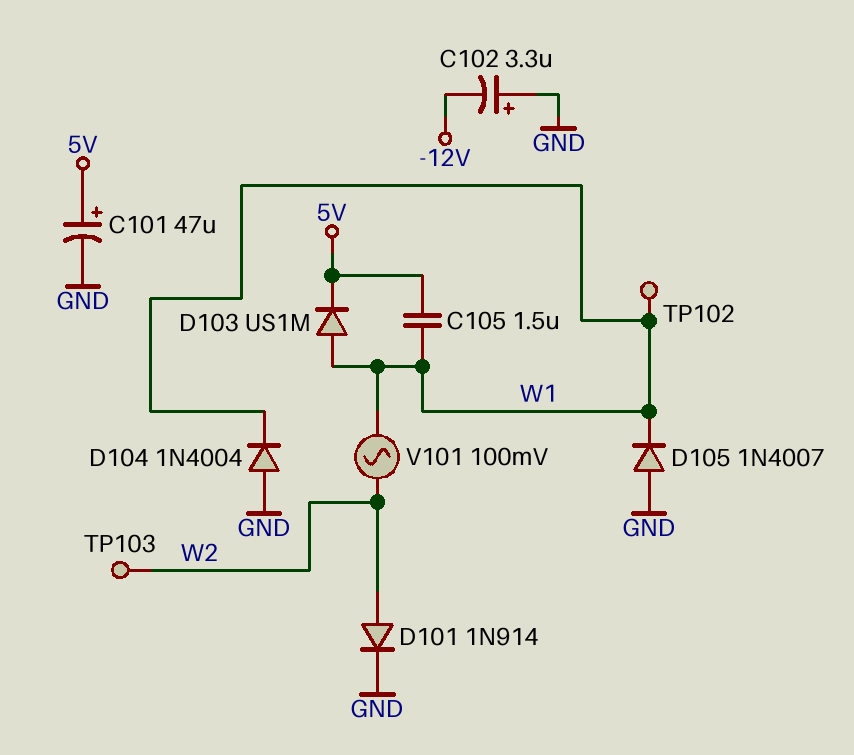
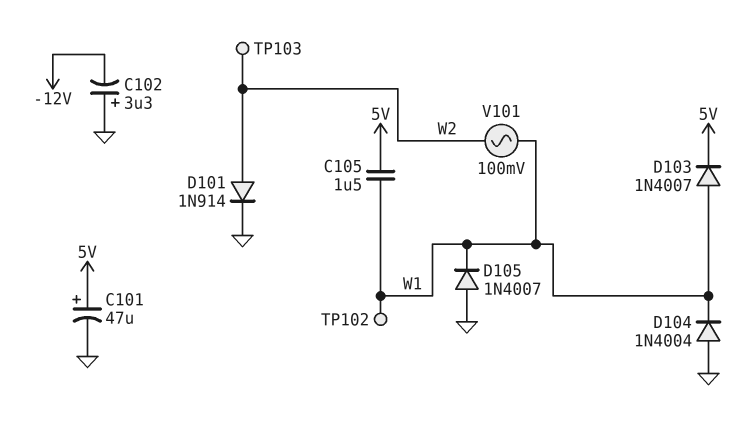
D103: diode US1M (A W1, K 5V) -> diode 1N4007 (A W1, K 5V)

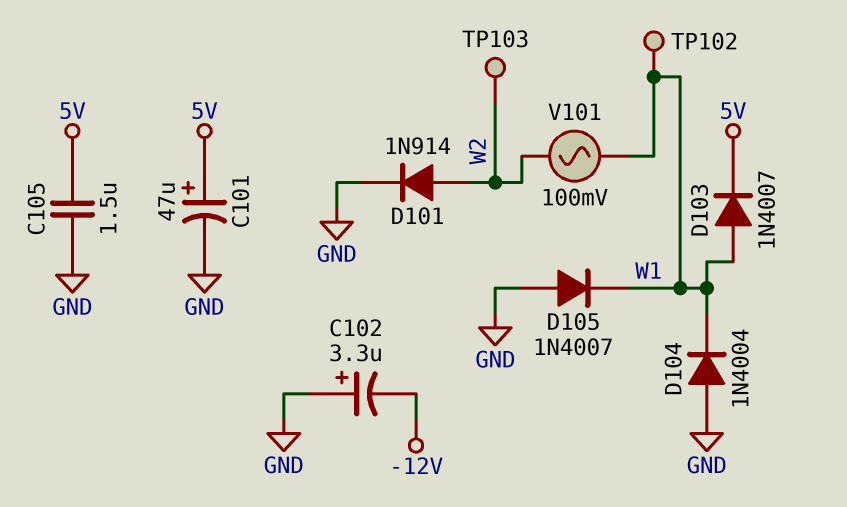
C105: 1.5uF (5V, W1) -> 1.5uF (5V, GND)

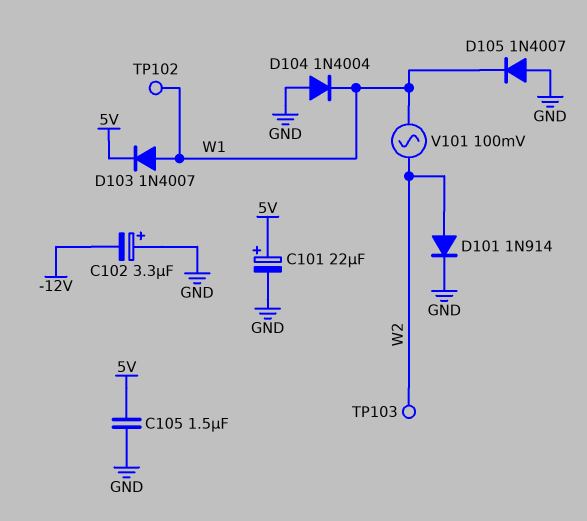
C101: 47uF (plus 5V, minus GND) -> 22uF (plus 5V, minus GND)

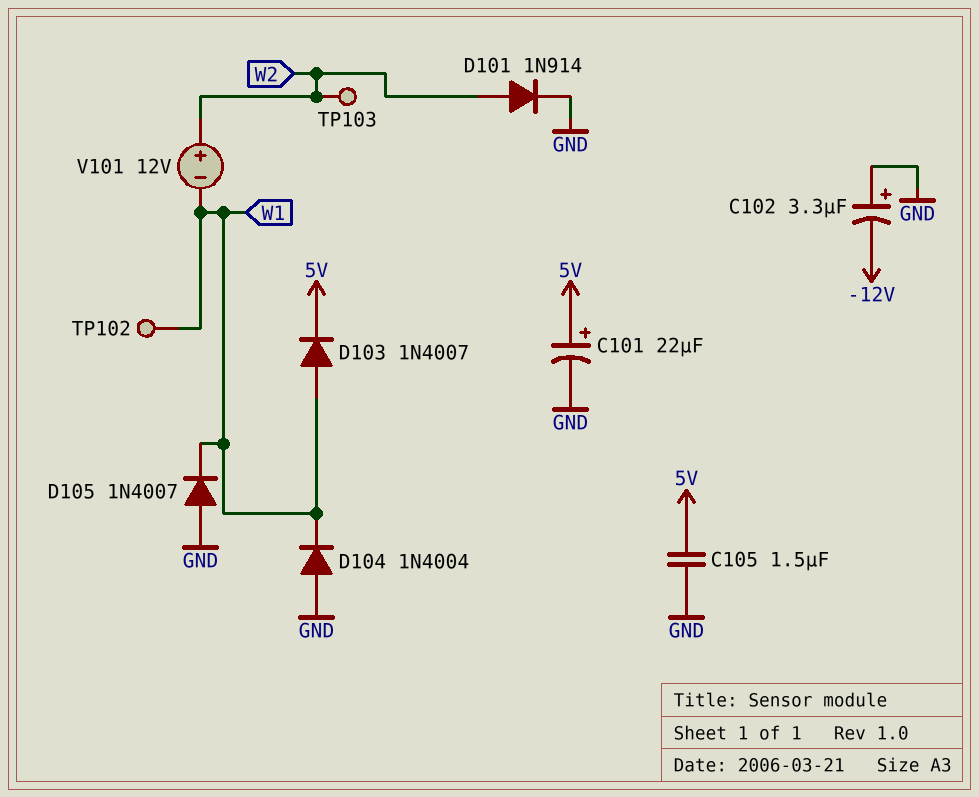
V101: AC 100mV (W1, W2) -> 12V (plus W2, minus W1)

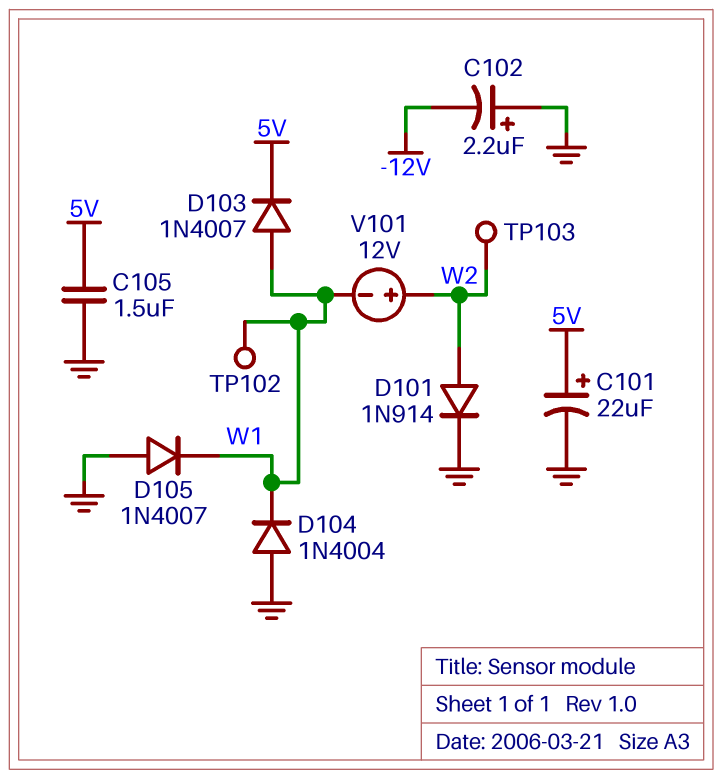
C102: 3.3uF (plus GND, minus -12V) -> 2.2uF (plus GND, minus -12V)

